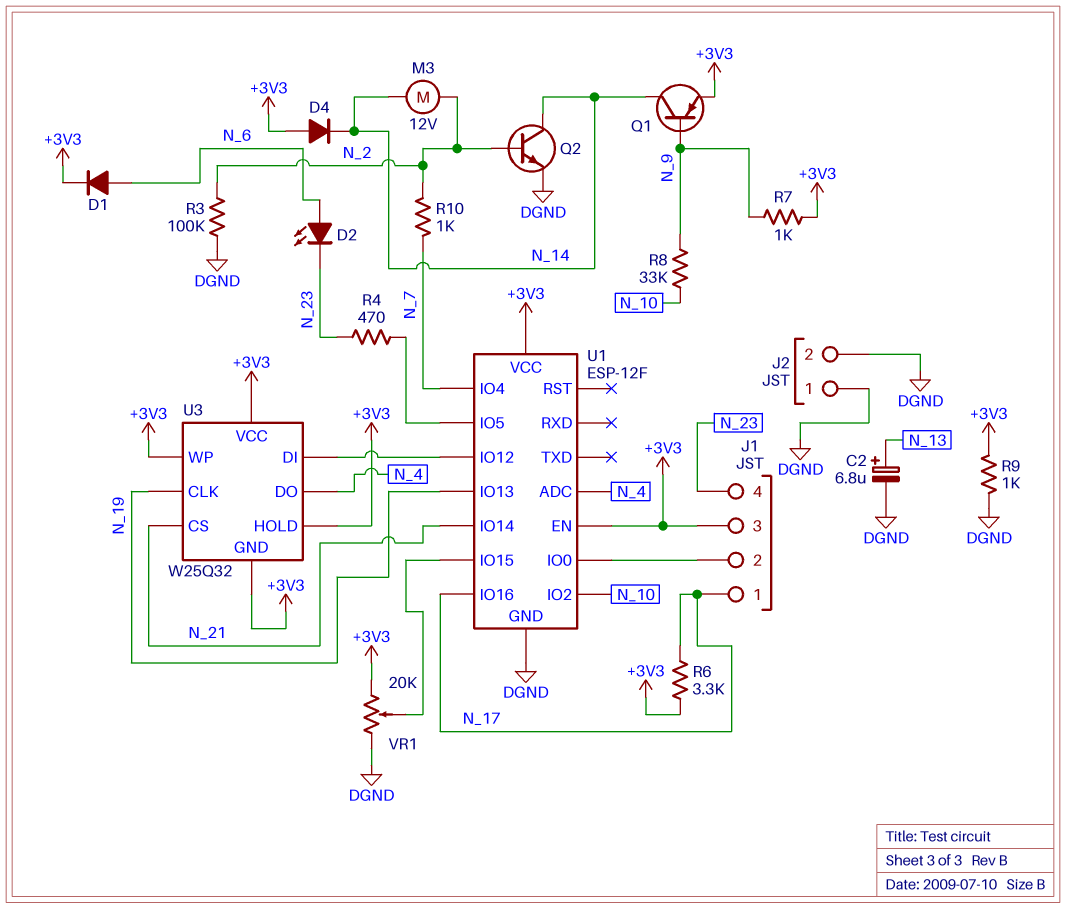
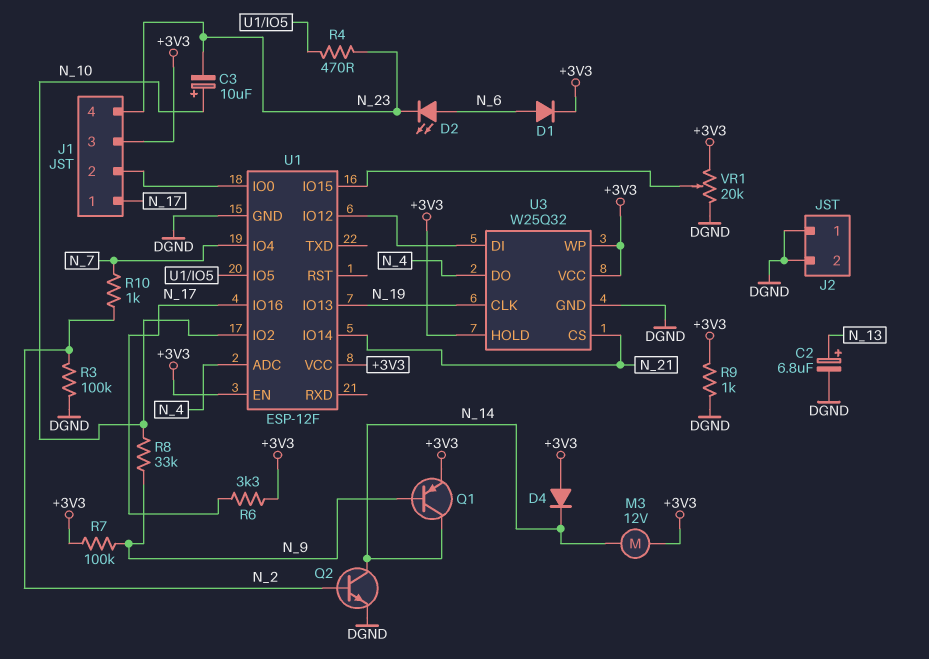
C3: none -> 10uF (plus N_10, minus N_23)
M3: motor 12V (N_2, N_14) -> motor 12V (+3V3, N_14)
R7: 1k (+3V3, N_9) -> 100k (+3V3, N_9)
U3 pin GND: +3V3 -> DGND

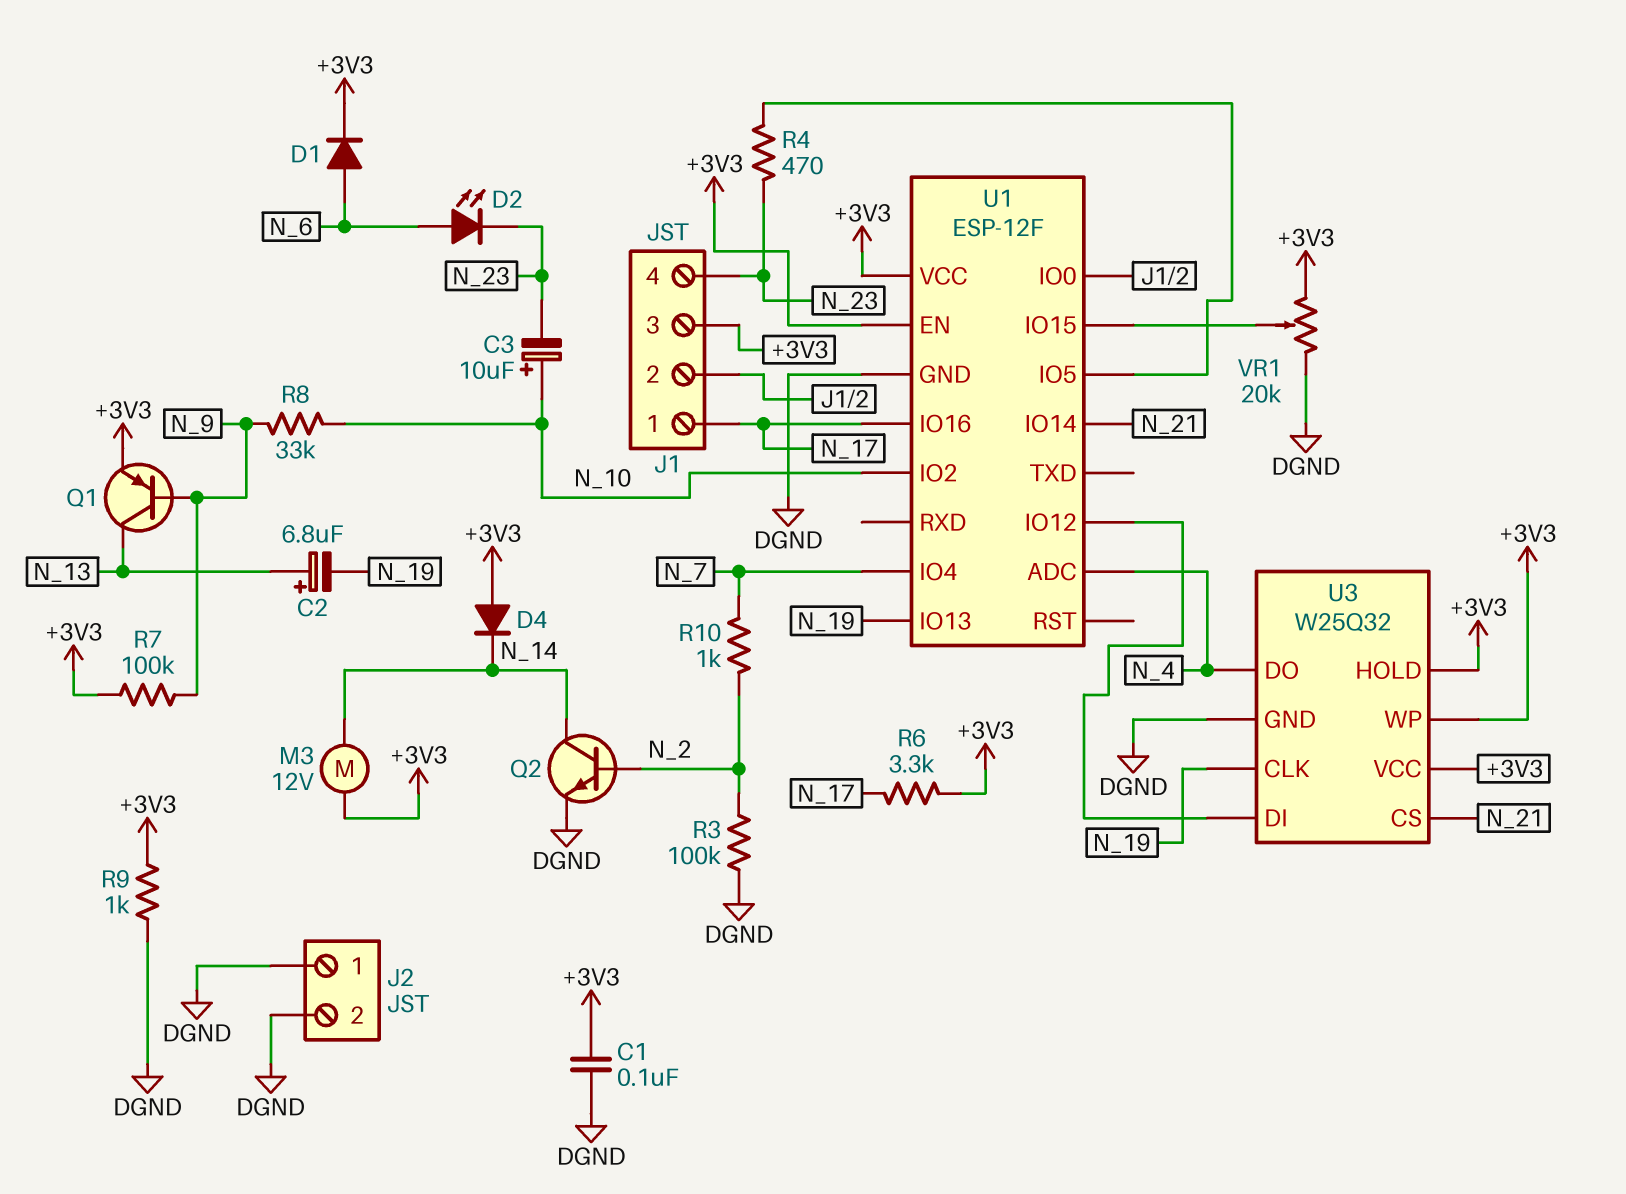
C1: none -> 100nF (+3V3, DGND)
C2: 6.8uF (plus N_13, minus DGND) -> 6.8uF (plus N_13, minus N_19)
Q1: PNP (B N_9, C N_14, E +3V3) -> PNP (B N_9, C N_13, E +3V3)

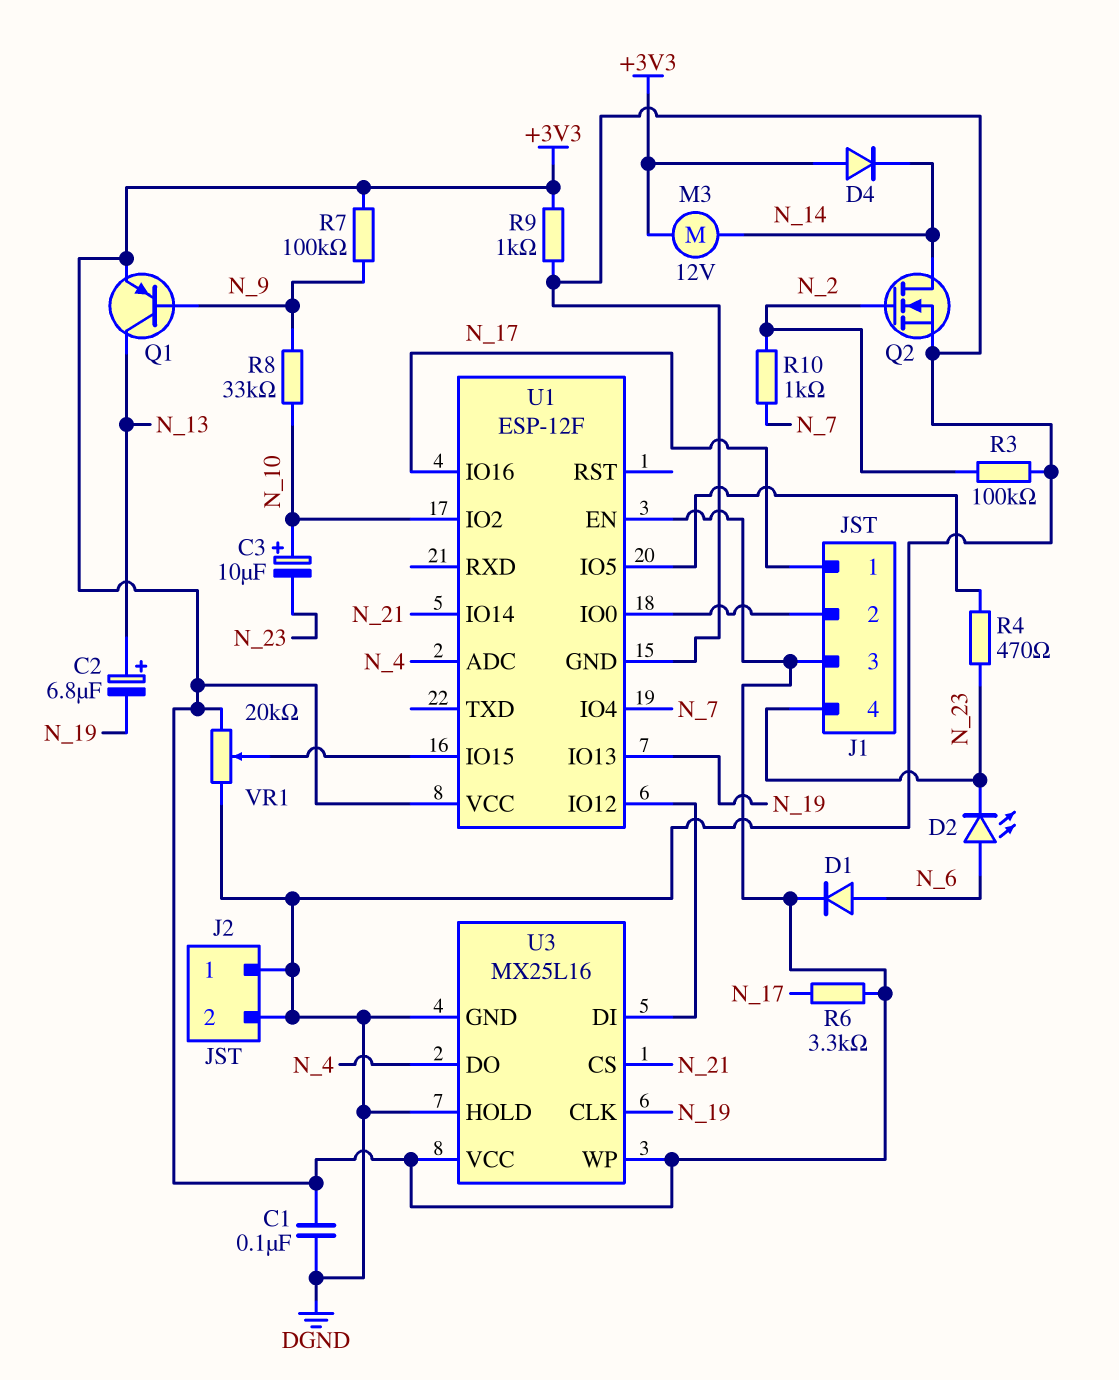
Q2: NPN (B N_2, C N_14, E DGND) -> NMOS (G N_2, D N_14, S DGND)
U3: W25Q32 -> MX25L16
U3 pin HOLD: +3V3 -> DGND

